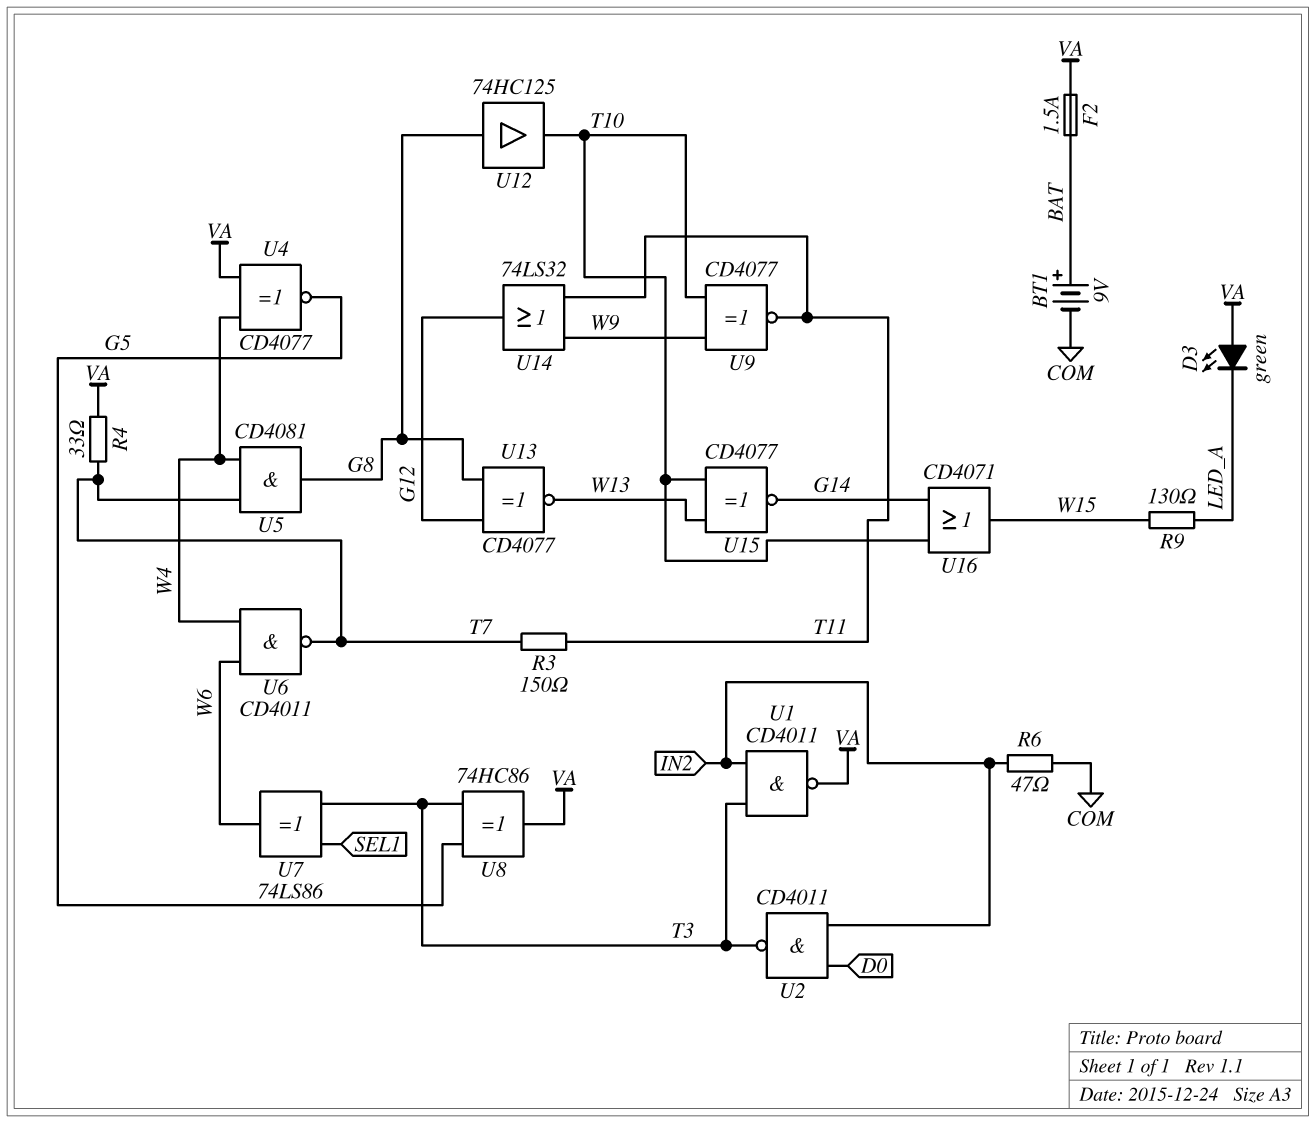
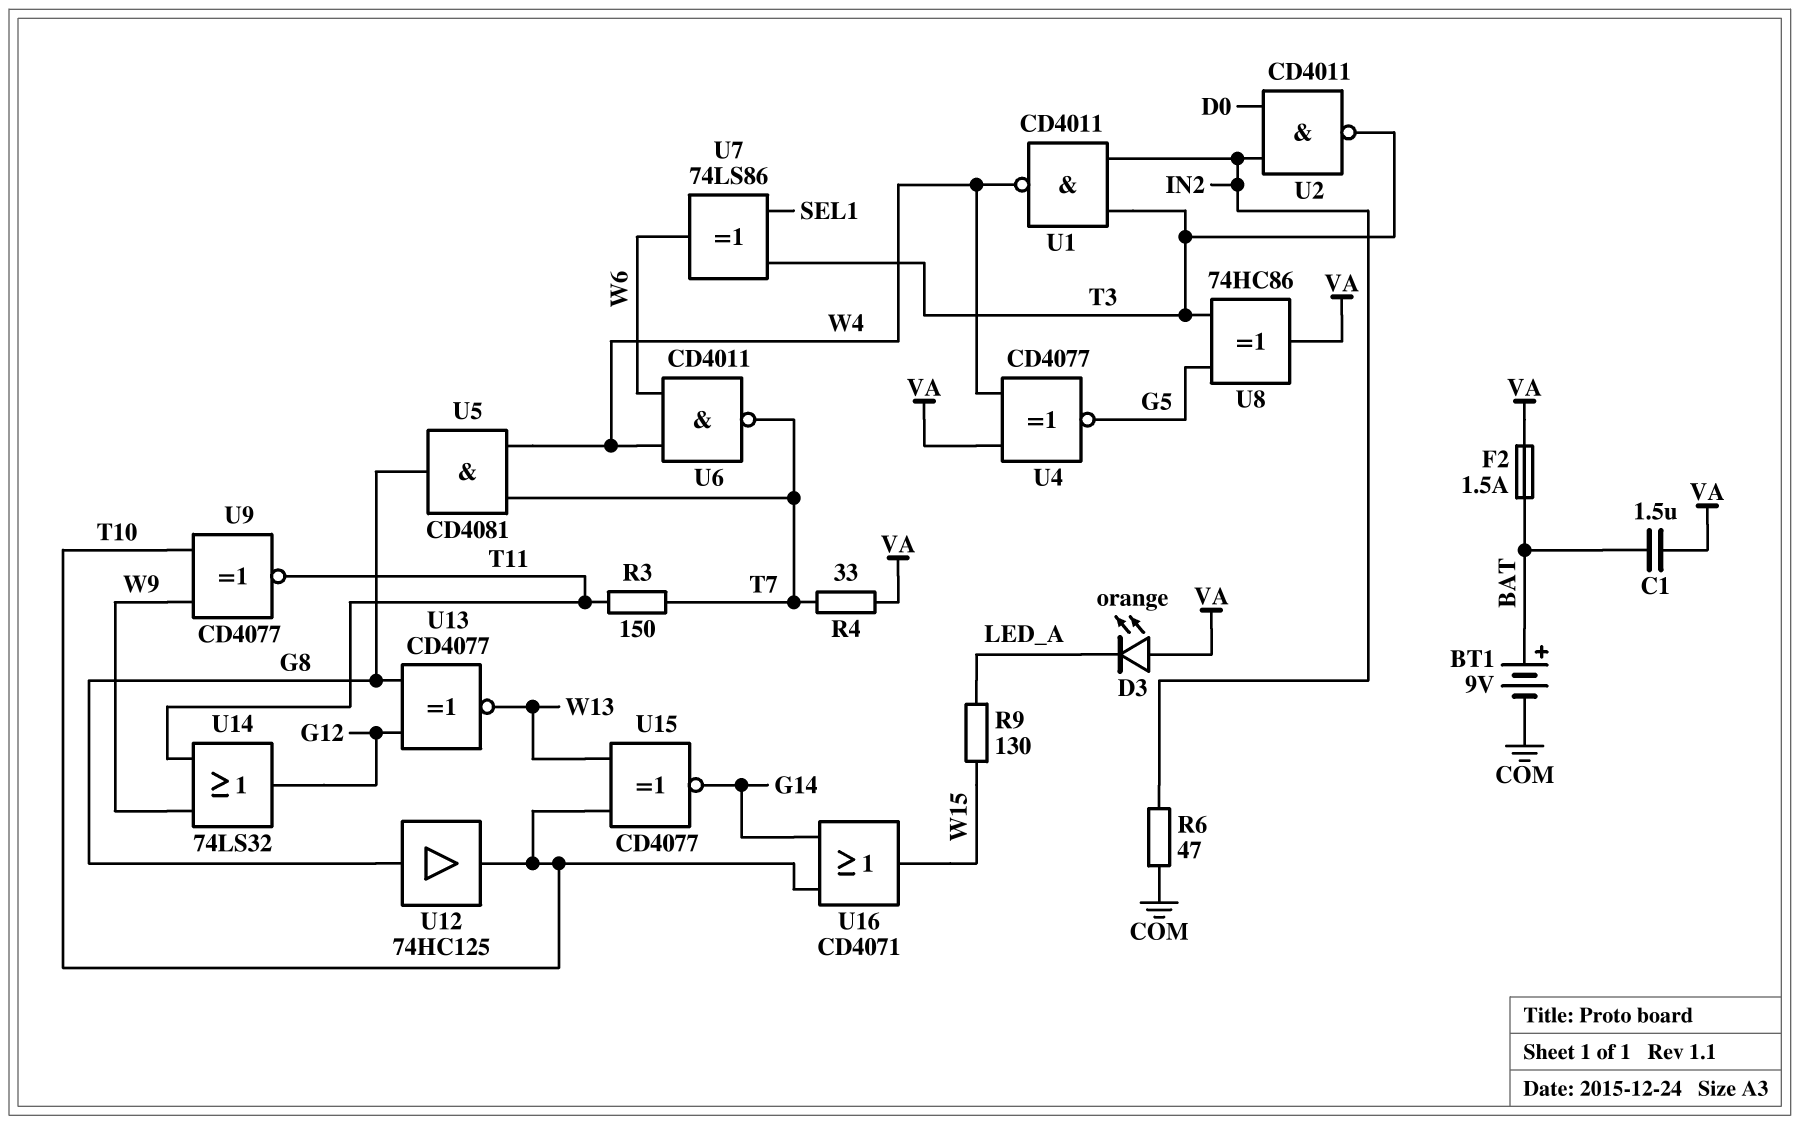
C1: none -> 1.5uF (BAT, VA)
D3: LED green (A VA, K LED_A) -> LED orange (A VA, K LED_A)
U1: NAND CD4011 (in IN2, in T3, out VA) -> NAND CD4011 (in IN2, in T3, out W4)

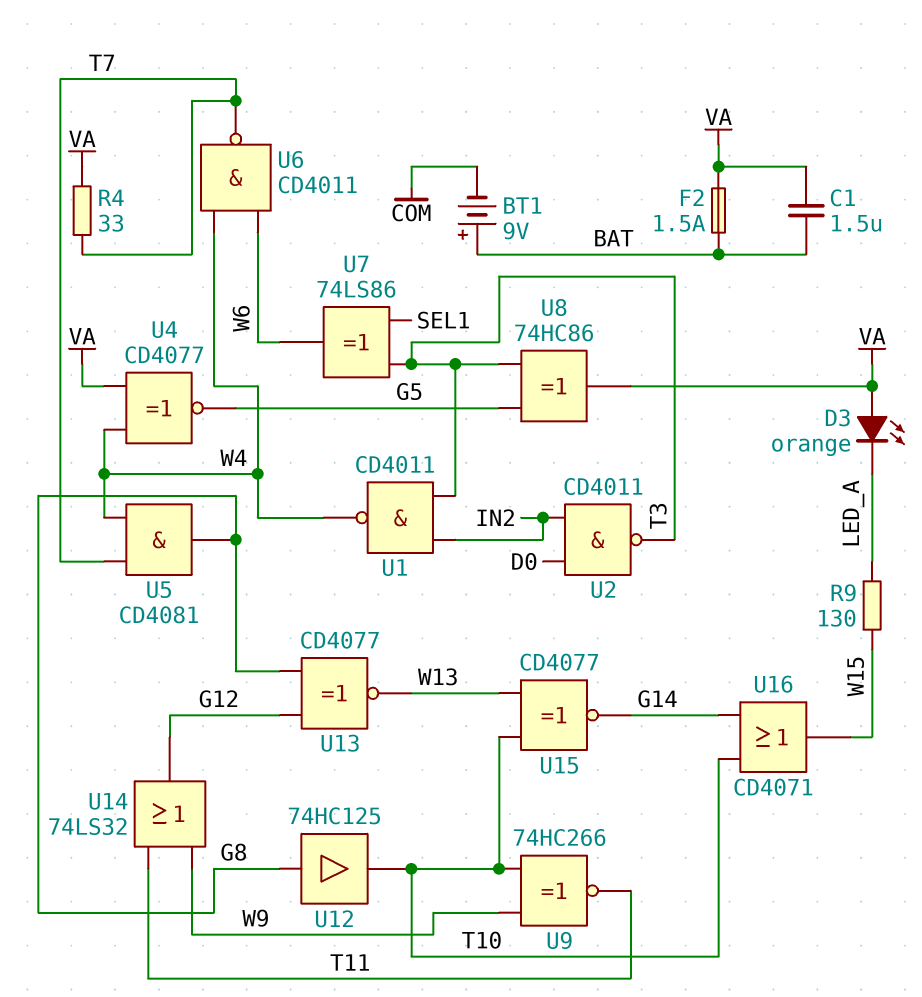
R3: 150 (T7, T11) -> none
R6: 47 (COM, IN2) -> none
U9: XNOR CD4077 (in T10, in W9, out T11) -> XNOR 74HC266 (in T10, in W9, out T11)

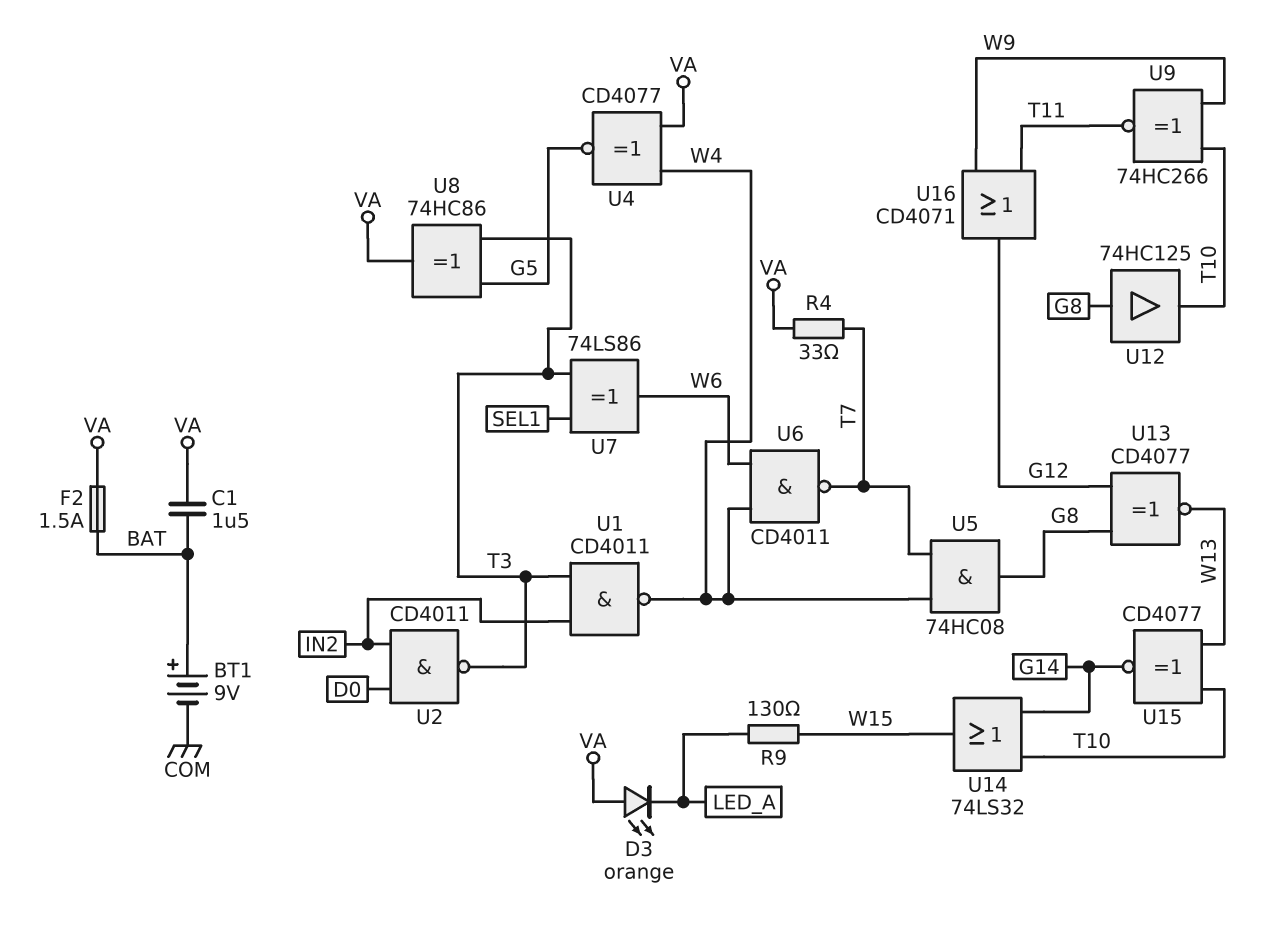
U5: AND CD4081 (in T7, in W4, out G8) -> AND 74HC08 (in T7, in W4, out G8)
U14: OR 74LS32 (in T11, in W9, out G12) -> OR 74LS32 (in G14, in T10, out W15)
U16: OR CD4071 (in G14, in T10, out W15) -> OR CD4071 (in T11, in W9, out G12)

